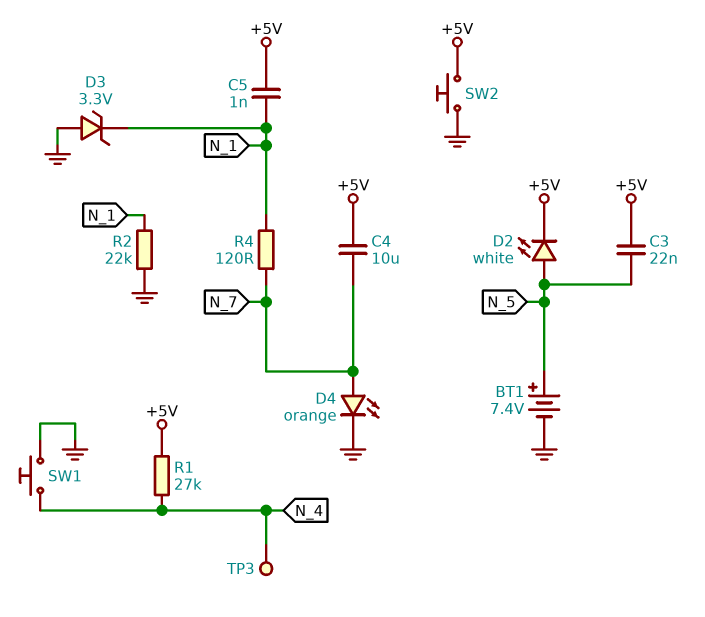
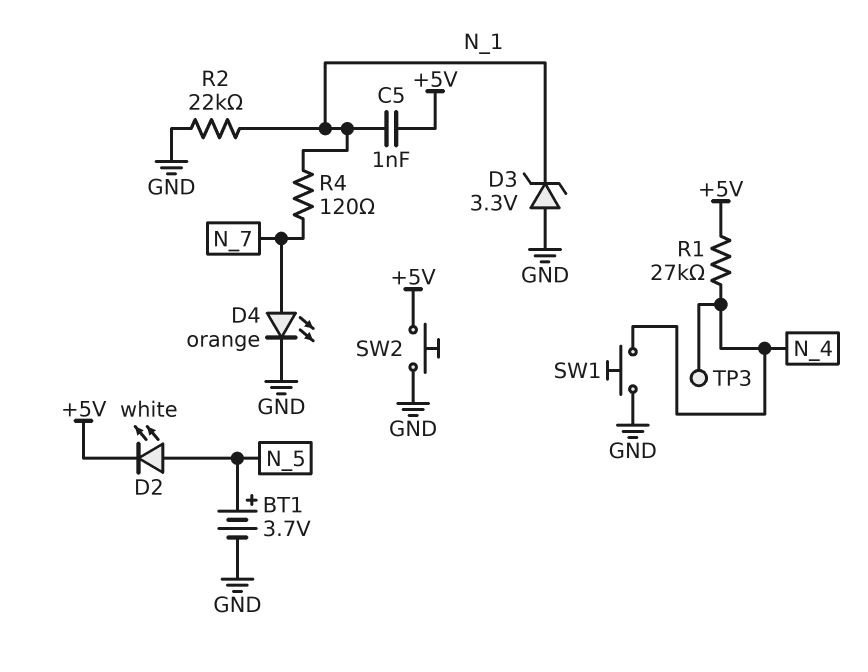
BT1: 7.4V (plus N_5, minus GND) -> 3.7V (plus N_5, minus GND)
C3: 22nF (+5V, N_5) -> none
C4: 10uF (+5V, N_7) -> none

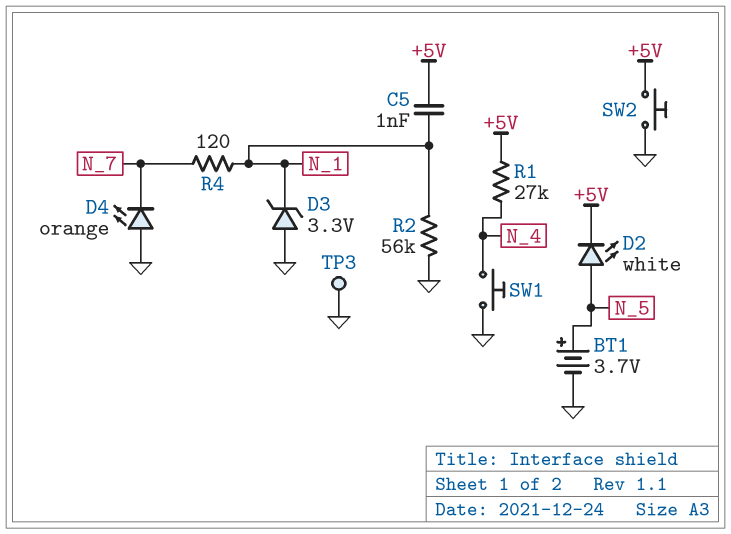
D4: LED orange (A N_7, K GND) -> LED orange (A GND, K N_7)
R2: 22k (GND, N_1) -> 56k (GND, N_1)
TP3: test point (N_4) -> test point (GND)

